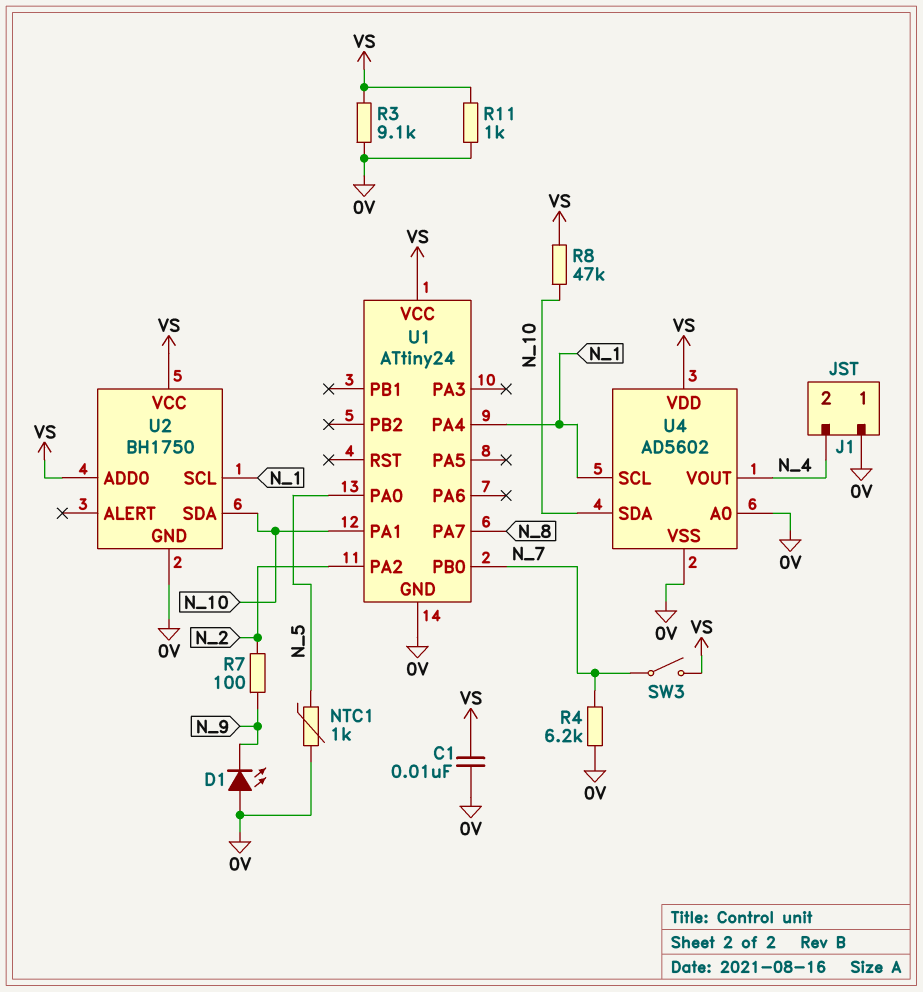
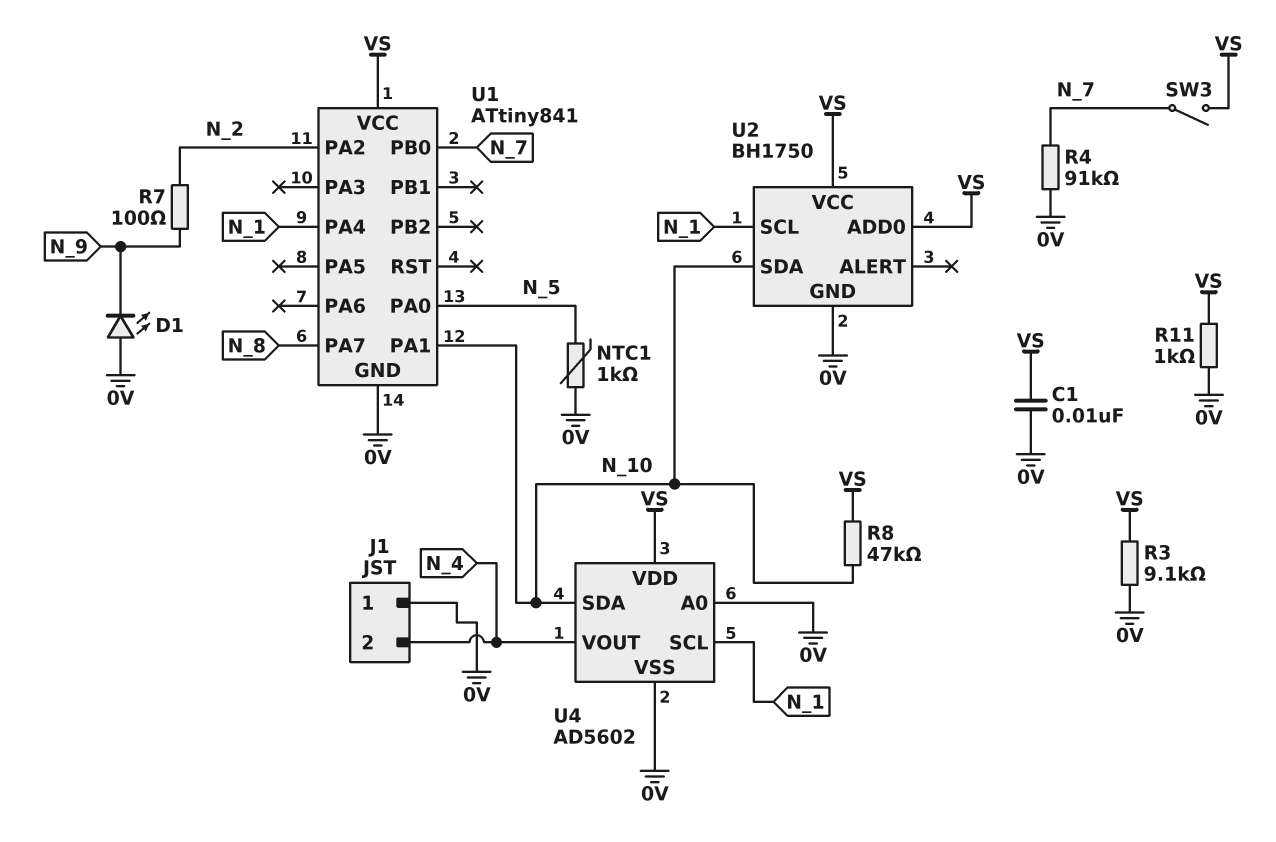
R4: 6.2k (0V, N_7) -> 91k (0V, N_7)
U1: ATtiny24 -> ATtiny841

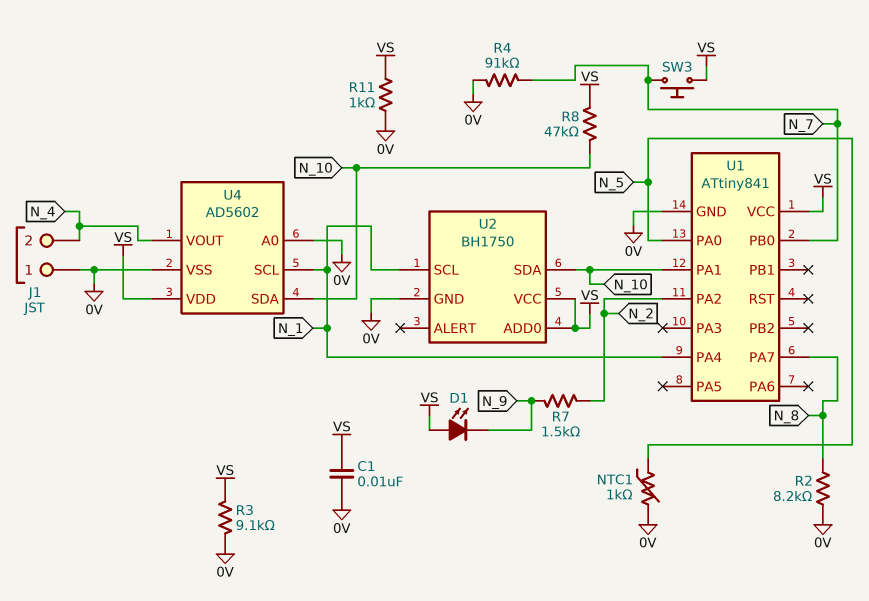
D1: LED (A 0V, K N_9) -> LED (A VS, K N_9)
R2: none -> 8.2k (0V, N_8)
R7: 100 (N_2, N_9) -> 1.5k (N_2, N_9)
SW3: switch (N_7, VS) -> button (N_7, VS)

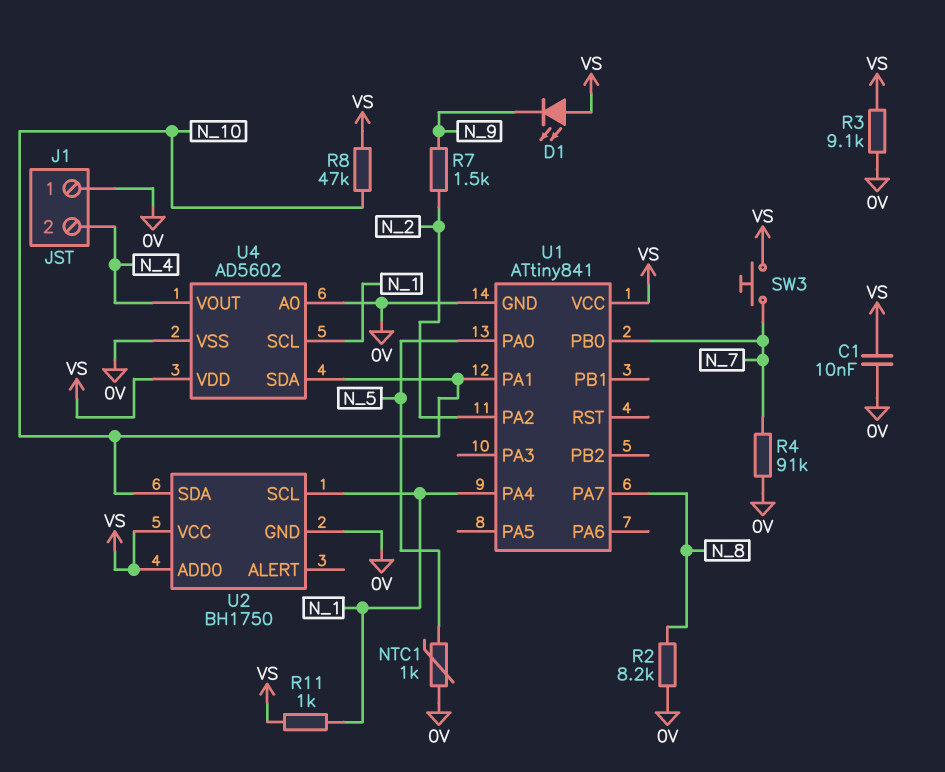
R11: 1k (0V, VS) -> 1k (N_1, VS)

